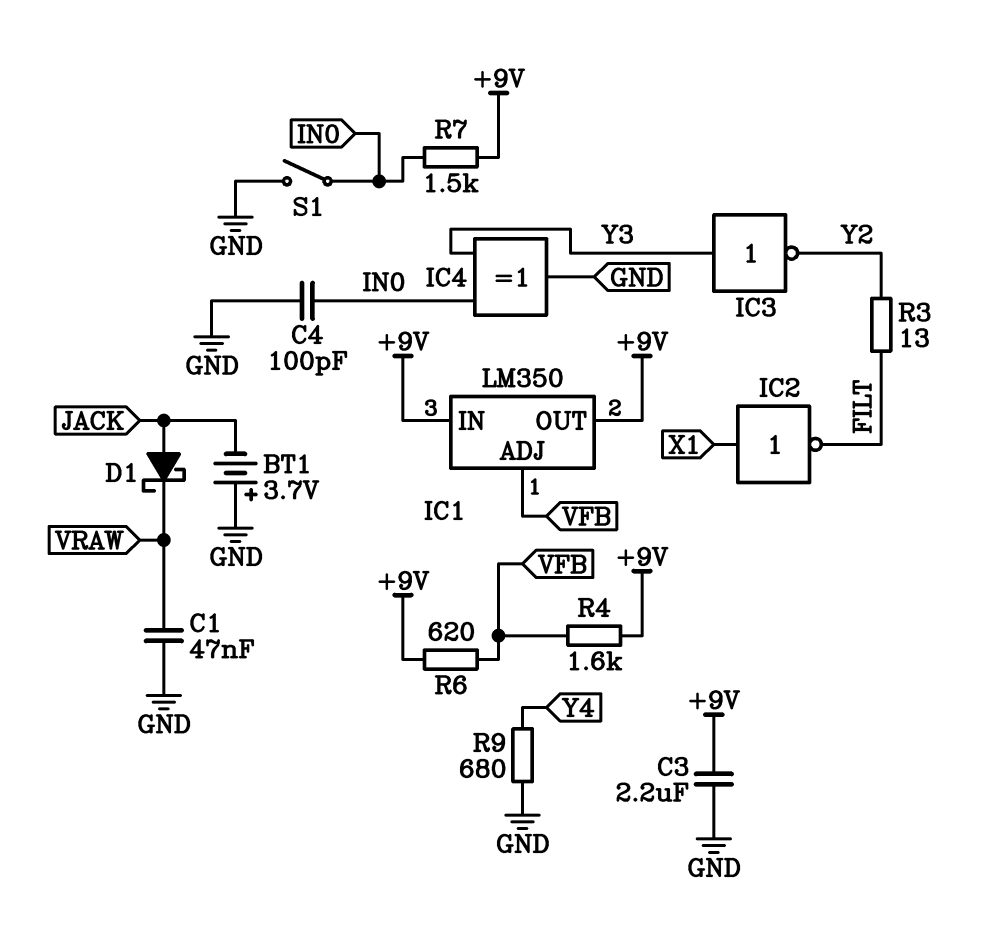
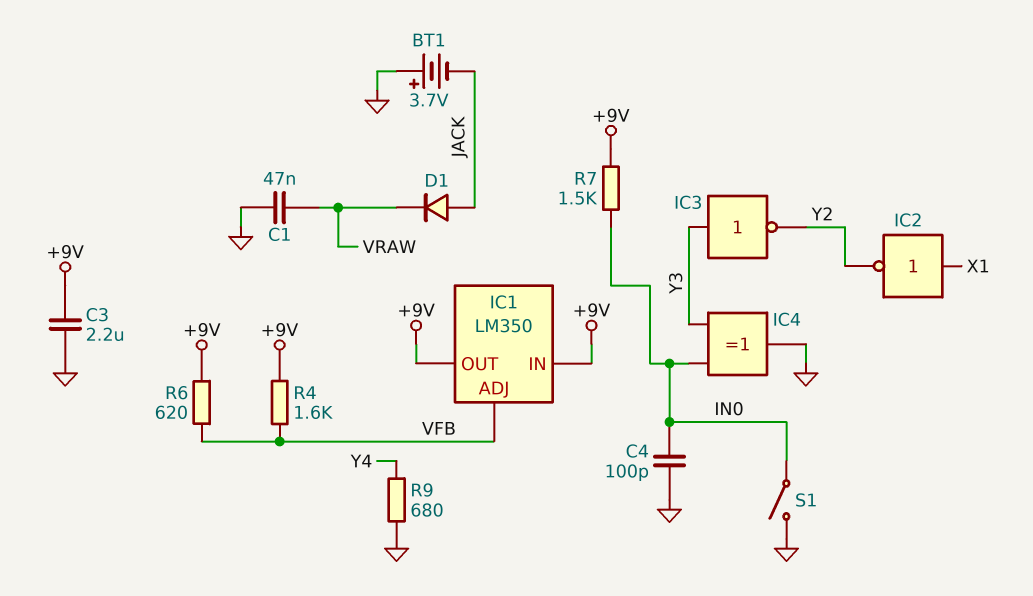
D1: schottky (A JACK, K VRAW) -> diode (A JACK, K VRAW)
IC2: NOT (in X1, out FILT) -> NOT (in X1, out Y2)
R3: 13 (FILT, Y2) -> none

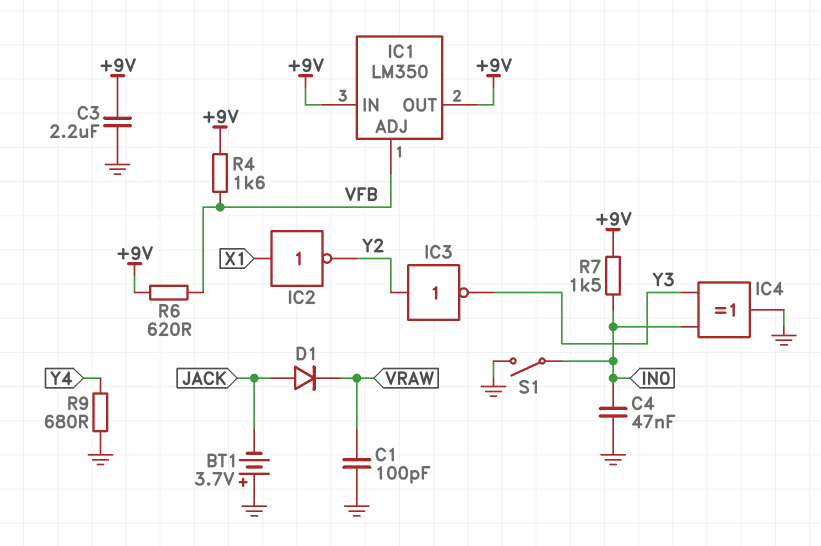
C1: 47nF (GND, VRAW) -> 100pF (GND, VRAW)
C4: 100pF (GND, IN0) -> 47nF (GND, IN0)
IC3: NOT (in Y3, out Y2) -> NOT (in Y2, out Y3)

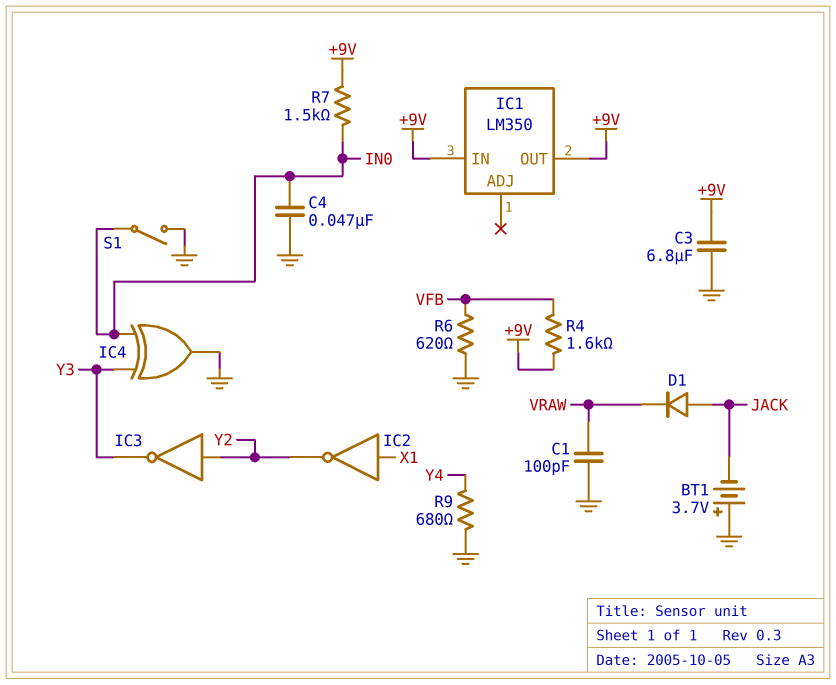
C3: 2.2uF (+9V, GND) -> 6.8uF (+9V, GND)
IC1 pin ADJ: VFB -> none
R6: 620 (+9V, VFB) -> 620 (GND, VFB)

